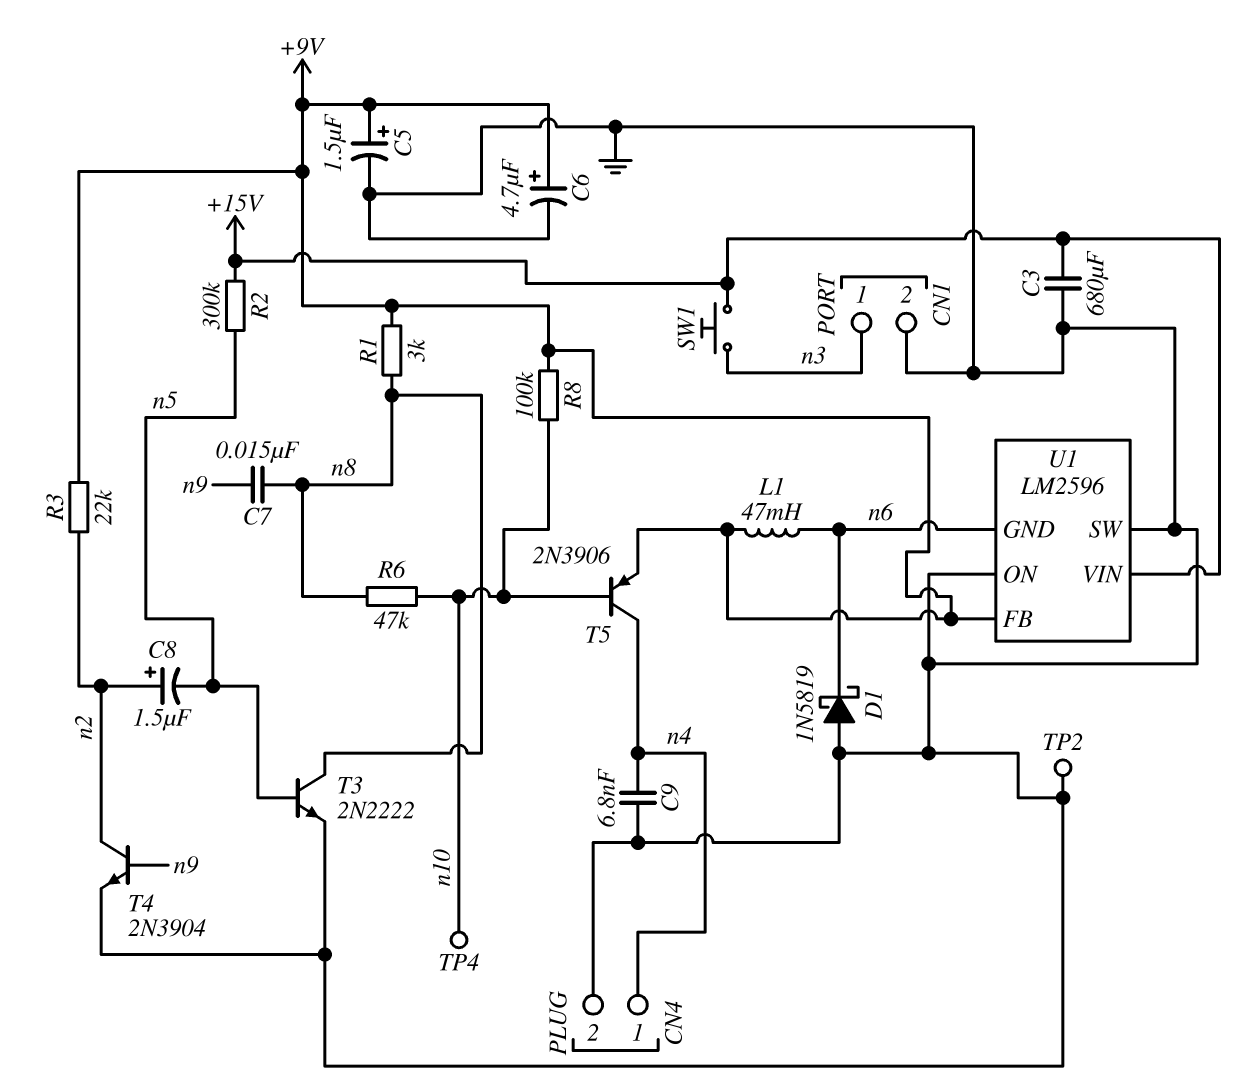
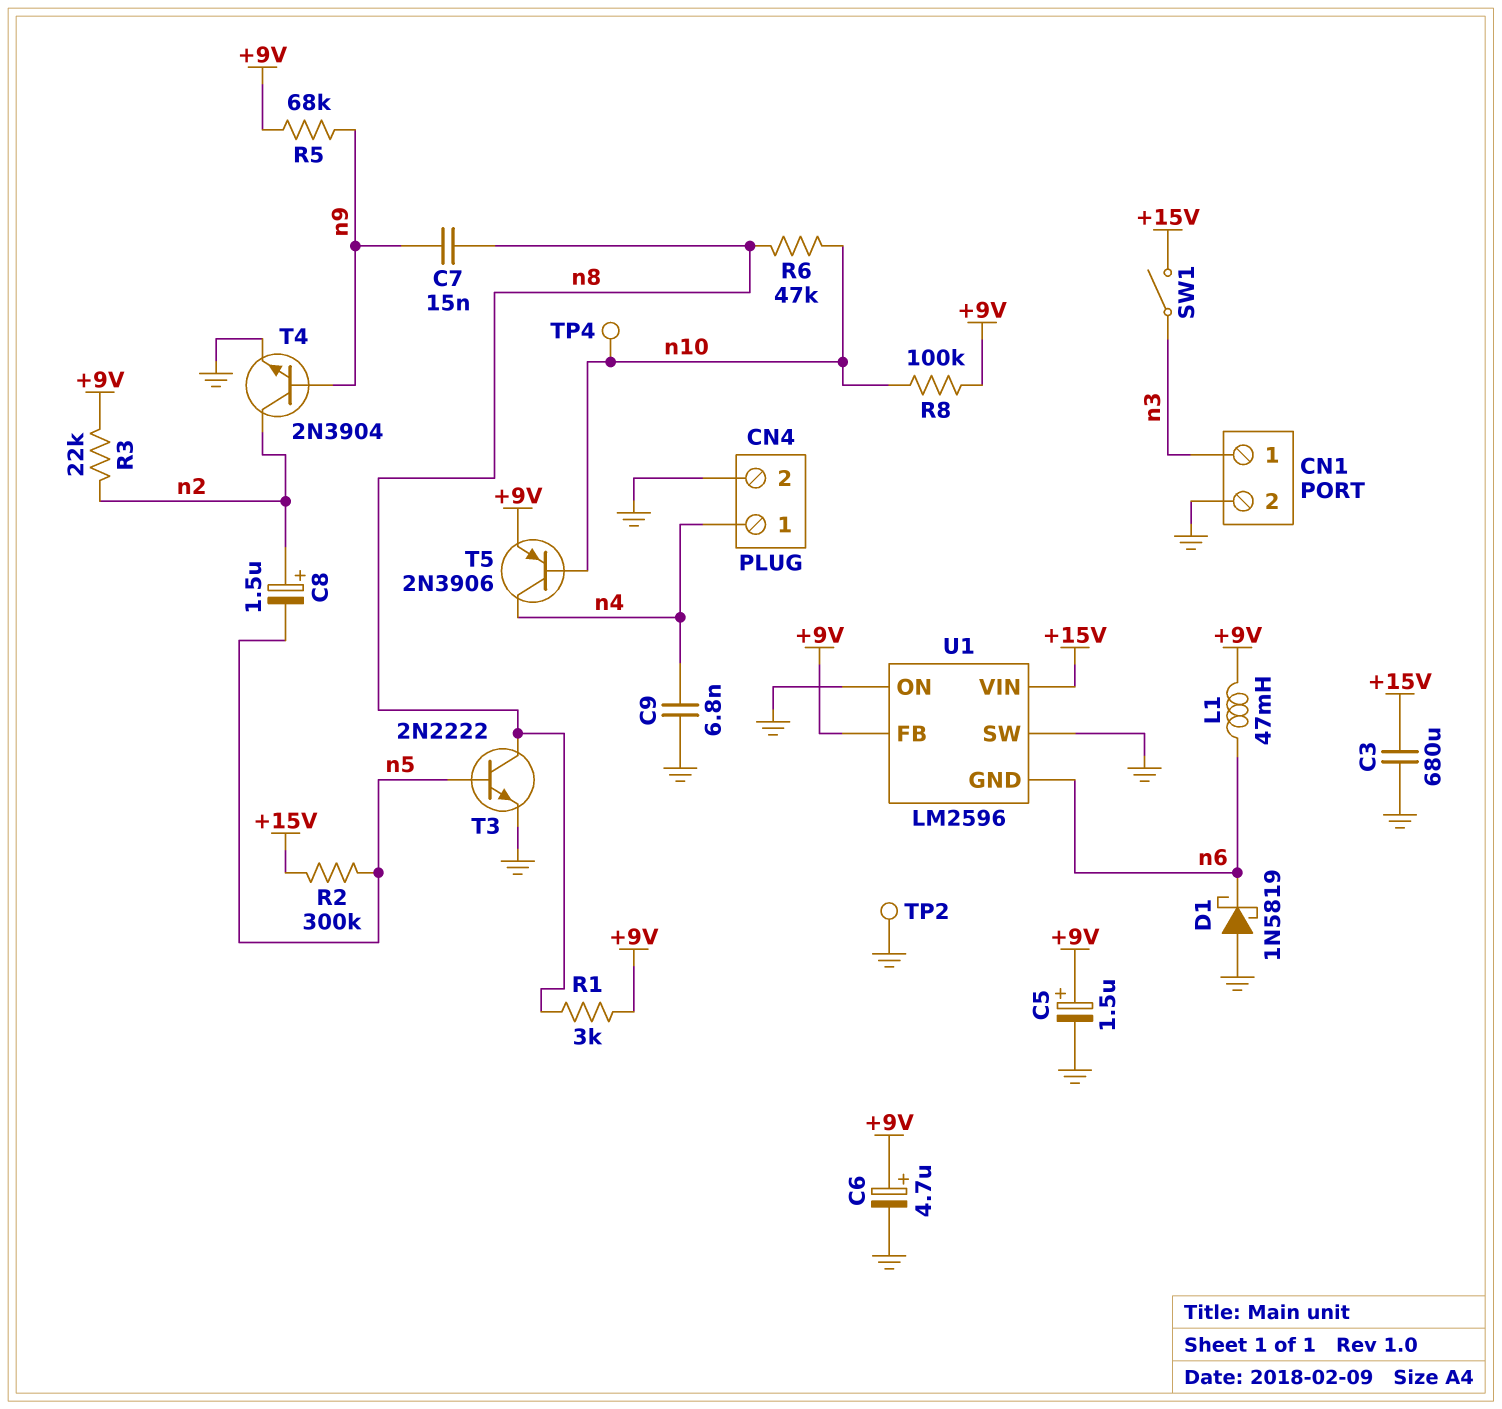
R5: none -> 68k (+9V, n9)
SW1: button (+15V, n3) -> switch (+15V, n3)

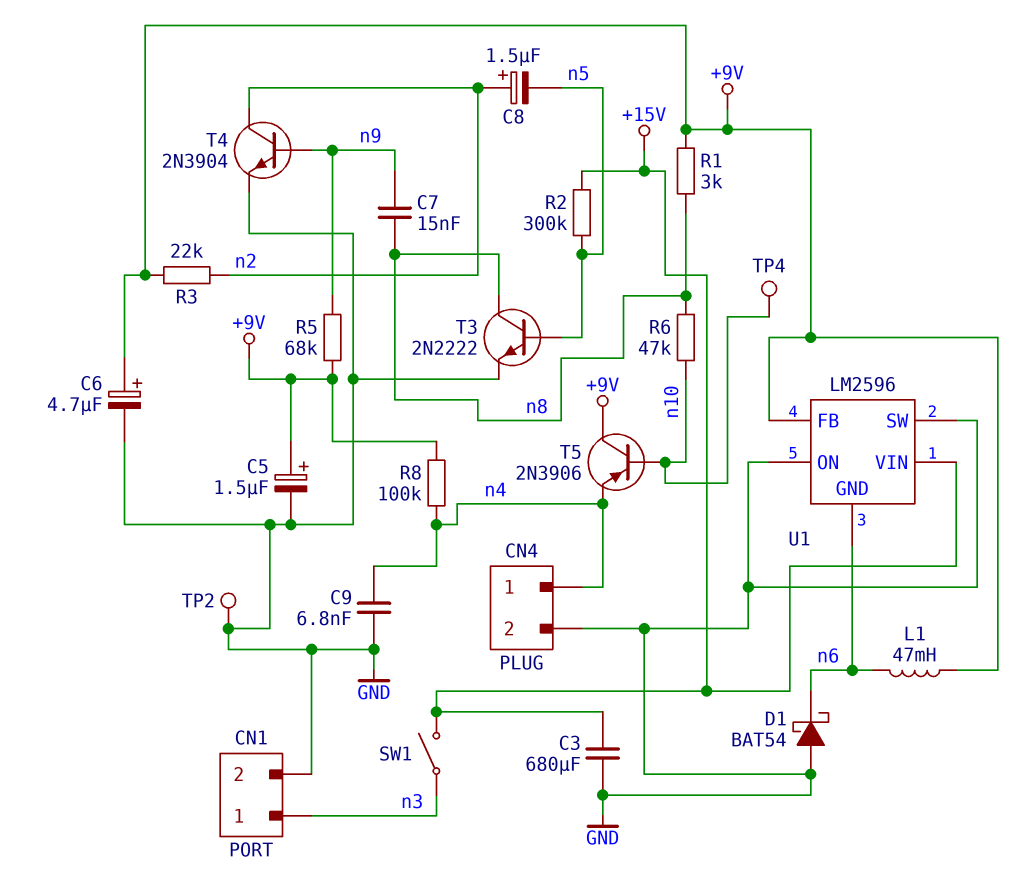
D1: schottky 1N5819 (A GND, K n6) -> schottky BAT54 (A GND, K n6)
R8: 100k (+9V, n10) -> 100k (+9V, n4)
T5: PNP 2N3906 (B n10, C n4, E +9V) -> PNP 2N3906 (B n10, C +9V, E n4)

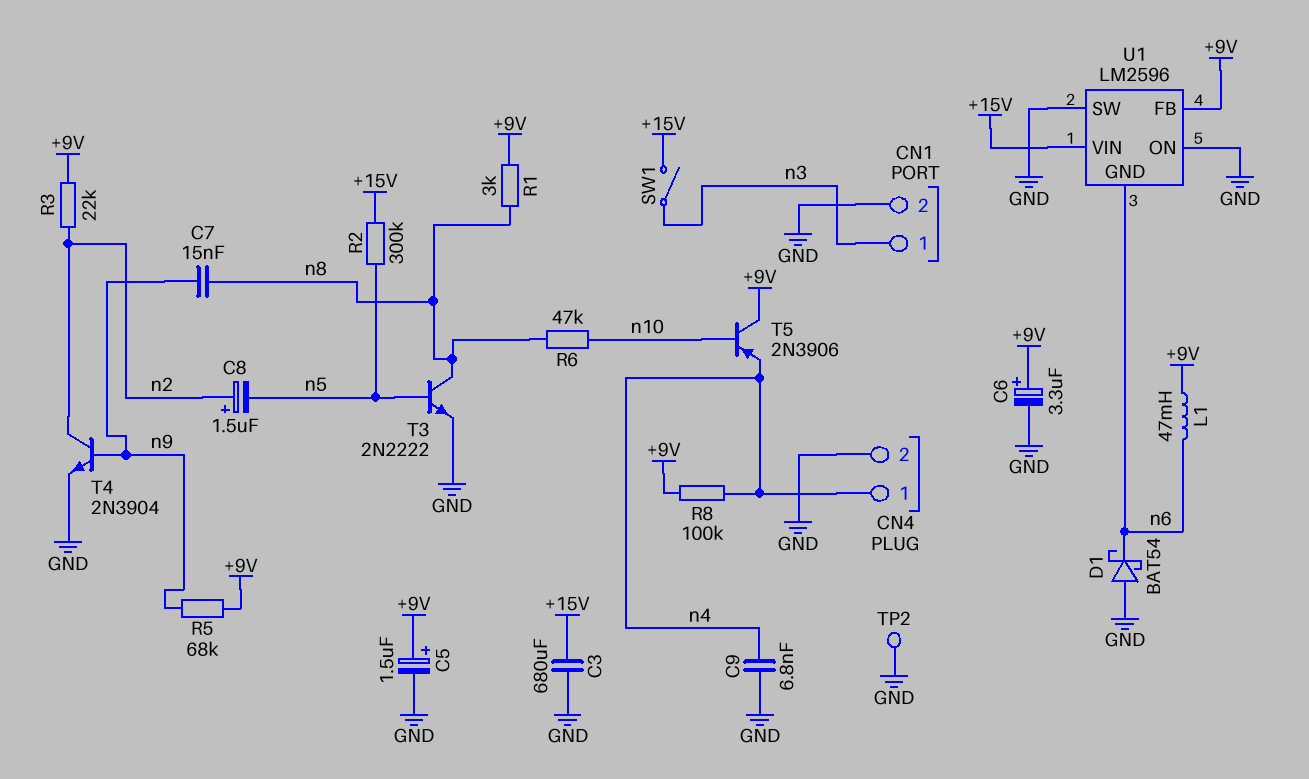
C6: 4.7uF (plus +9V, minus GND) -> 3.3uF (plus +9V, minus GND)
TP4: test point (n10) -> none

